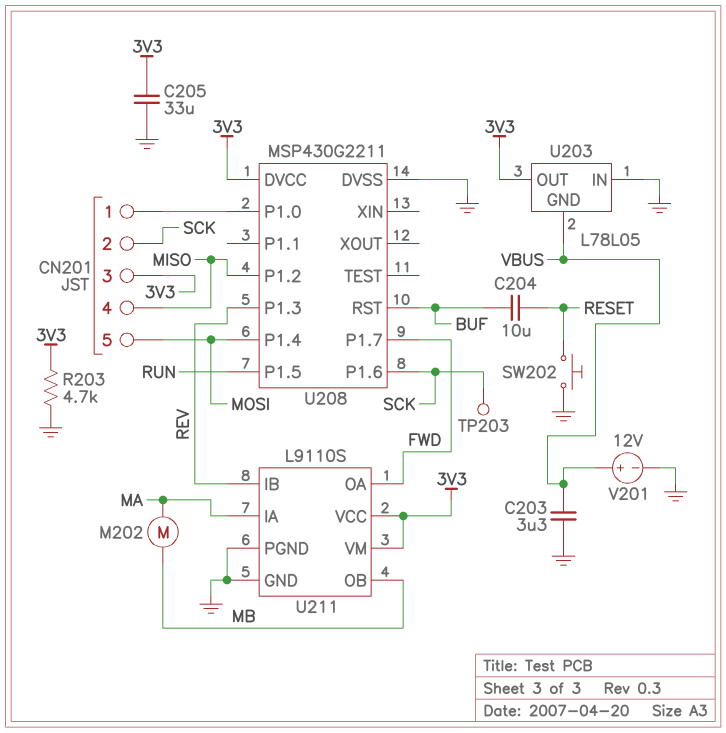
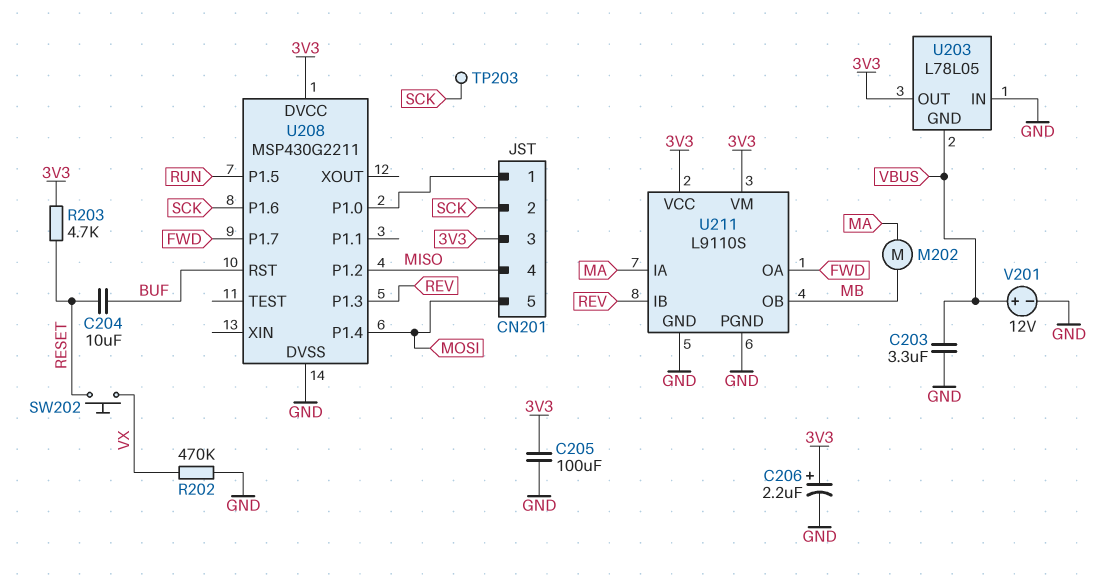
C205: 33uF (3V3, GND) -> 100uF (3V3, GND)
C206: none -> 2.2uF (plus 3V3, minus GND)
R202: none -> 470k (GND, VX)
R203: 4.7k (3V3, GND) -> 4.7k (3V3, RESET)
SW202: button (GND, RESET) -> button (RESET, VX)

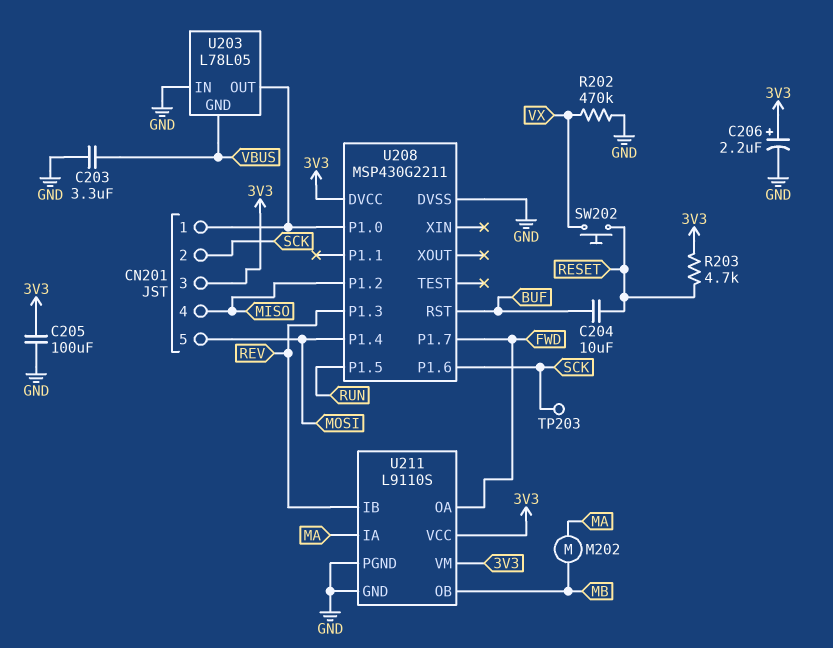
U203 pin OUT: 3V3 -> CN201/1
V201: 12V (plus VBUS, minus GND) -> none

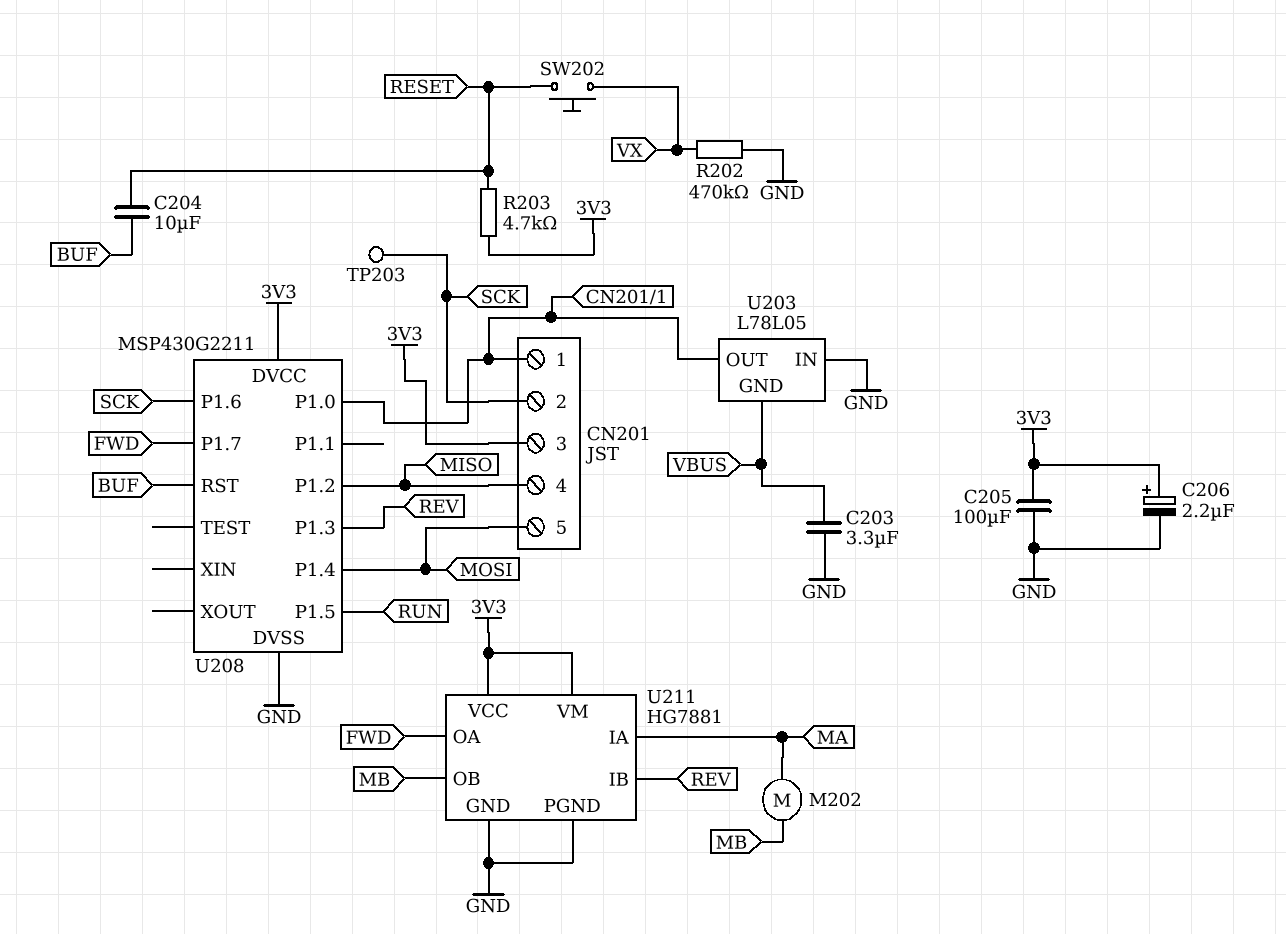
U211: L9110S -> HG7881

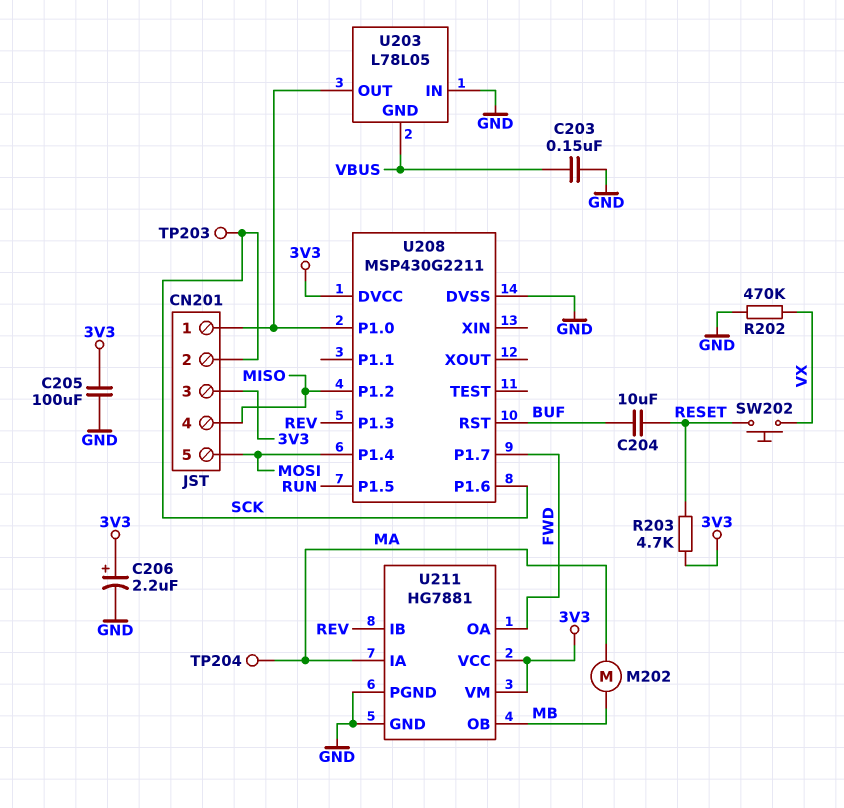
C203: 3.3uF (GND, VBUS) -> 150nF (GND, VBUS)
TP204: none -> test point (MA)

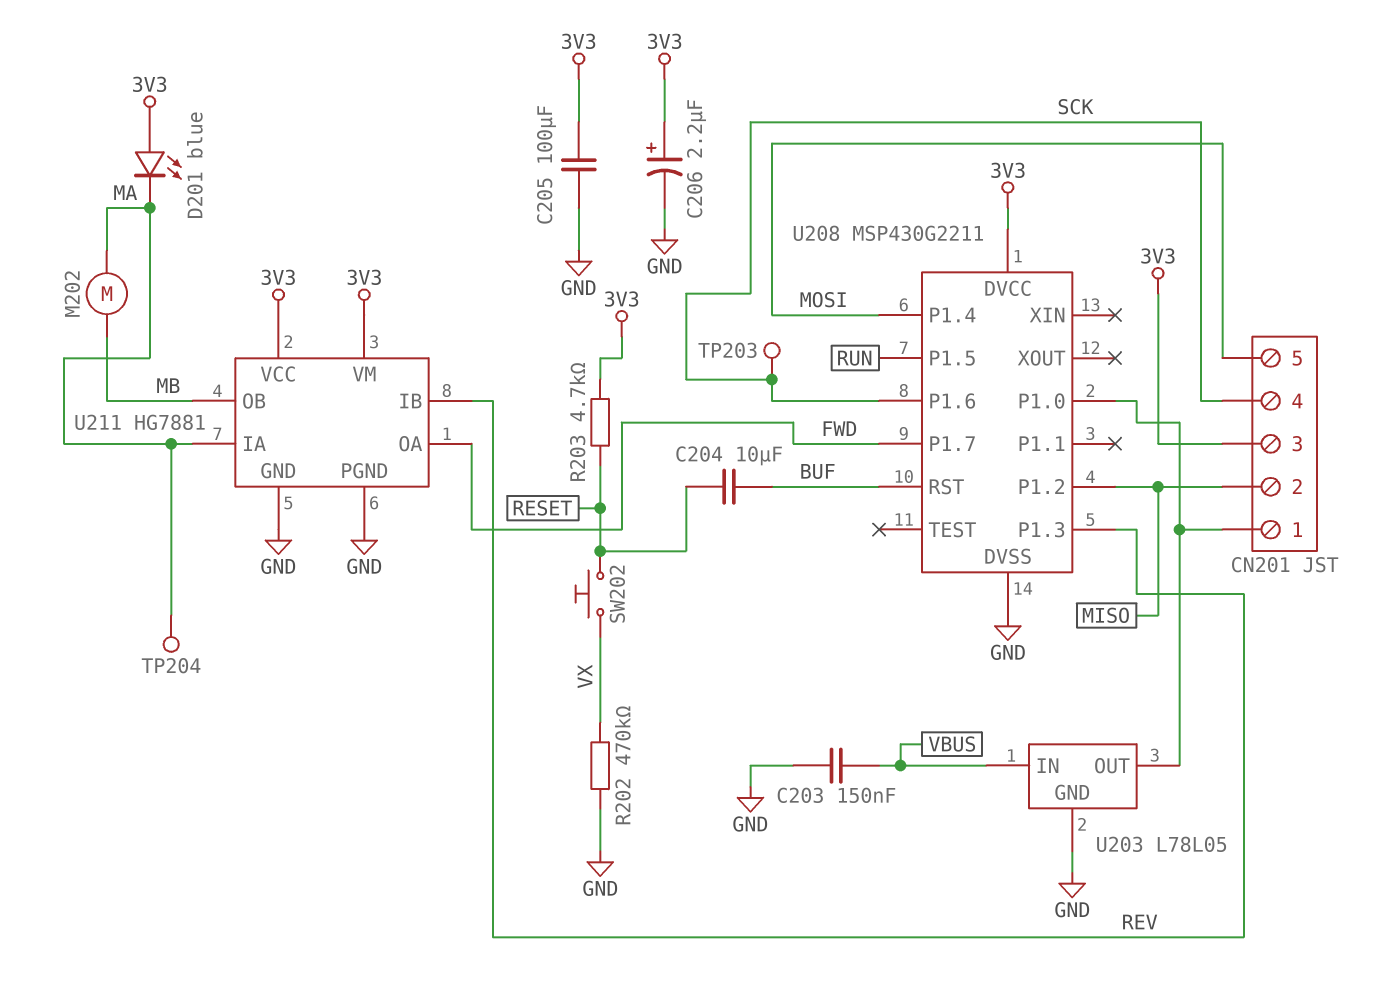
CN201 pin 2: SCK -> MISO
CN201 pin 4: MISO -> SCK
D201: none -> LED blue (A 3V3, K MA)
U203 pin GND: VBUS -> GND
U203 pin IN: GND -> VBUS

